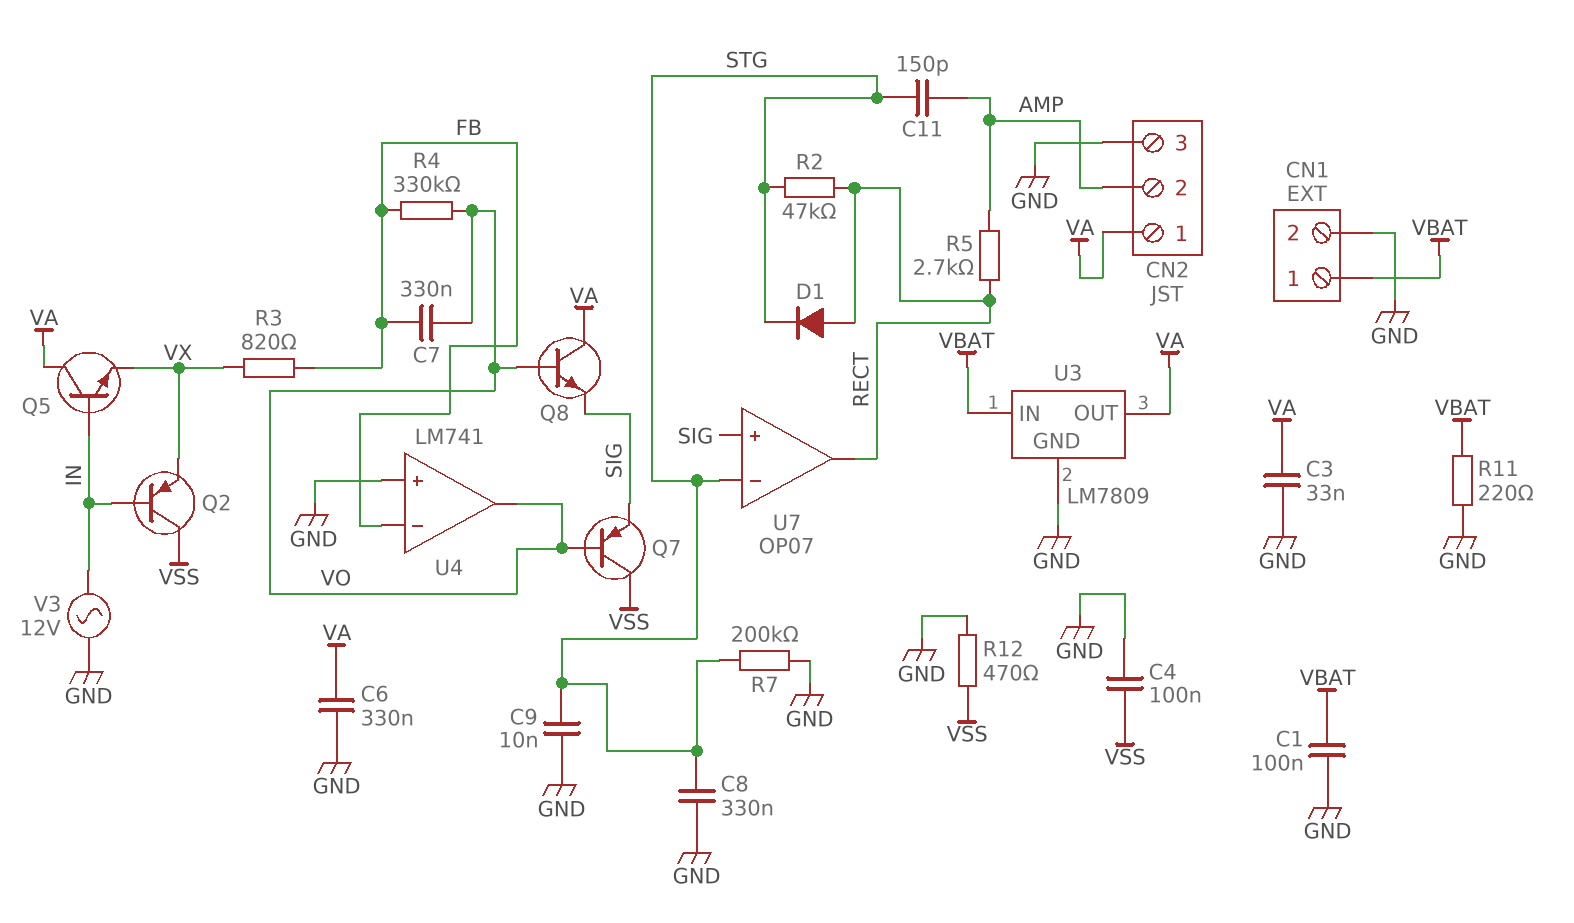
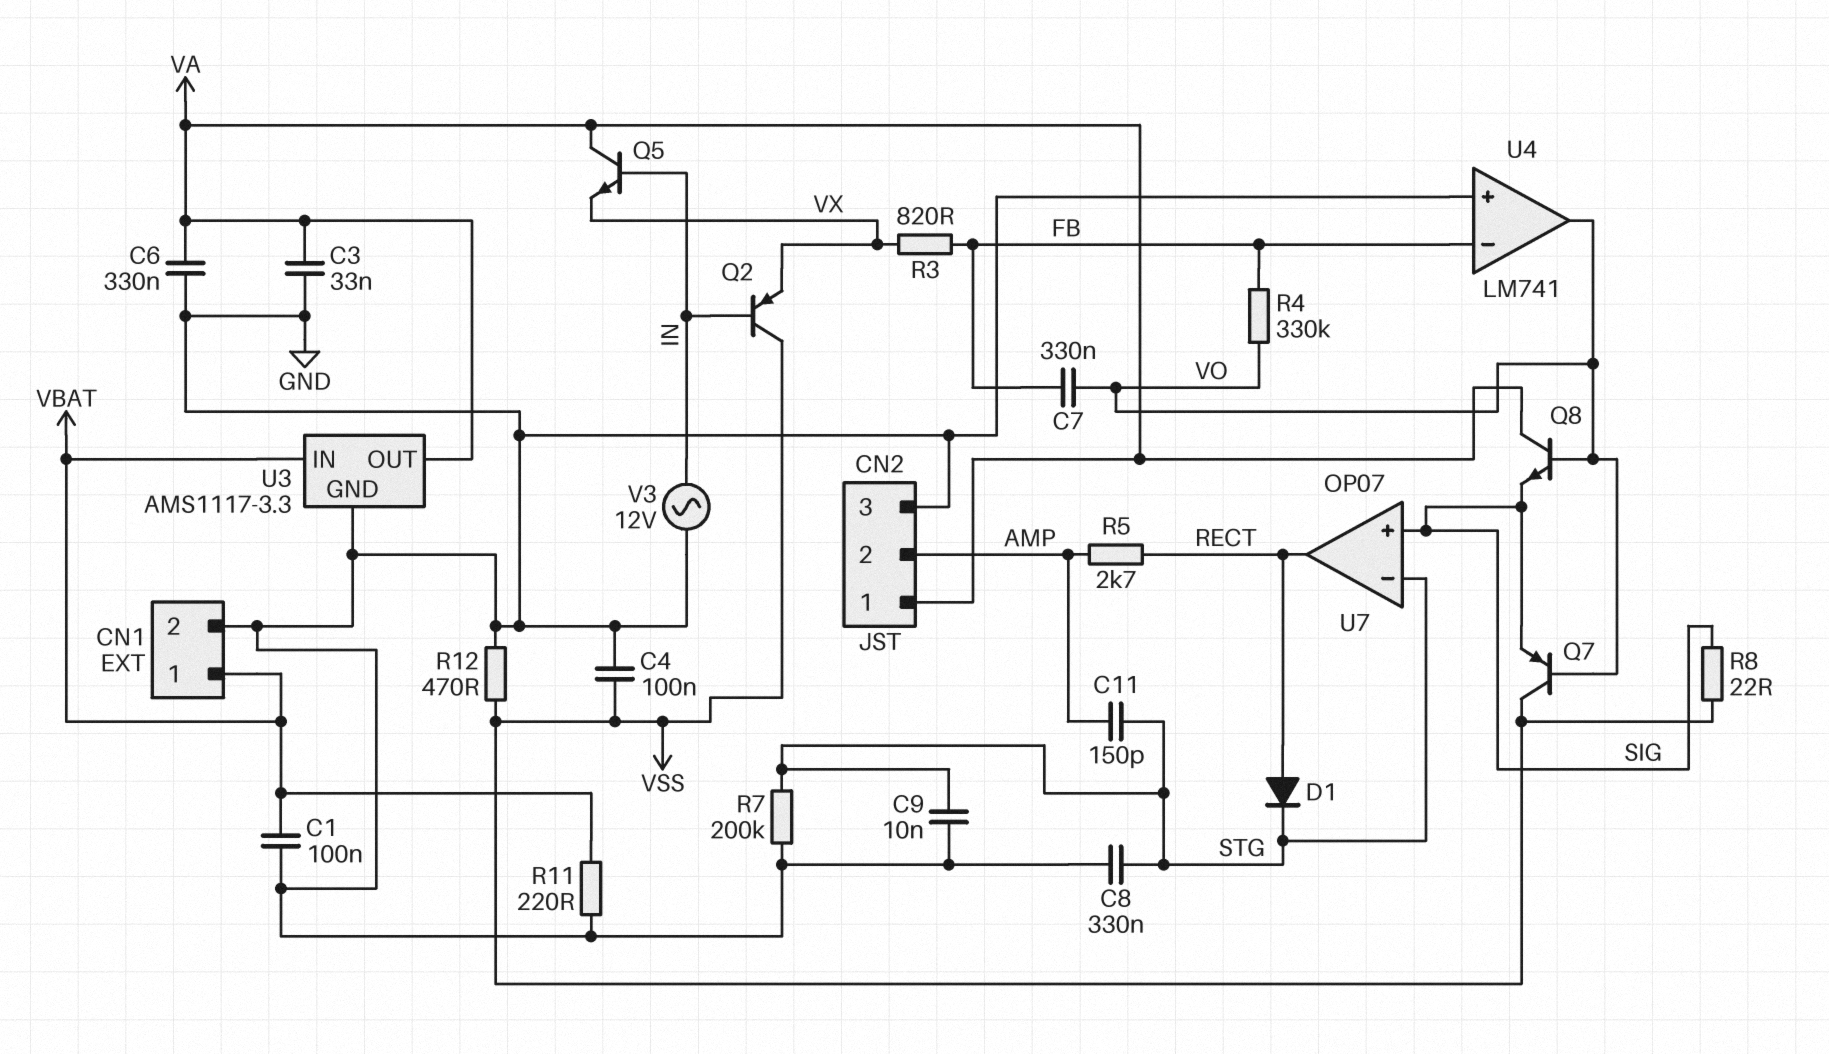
R2: 47k (RECT, STG) -> none
R8: none -> 22 (SIG, VSS)
U3: LM7809 -> AMS1117-3.3

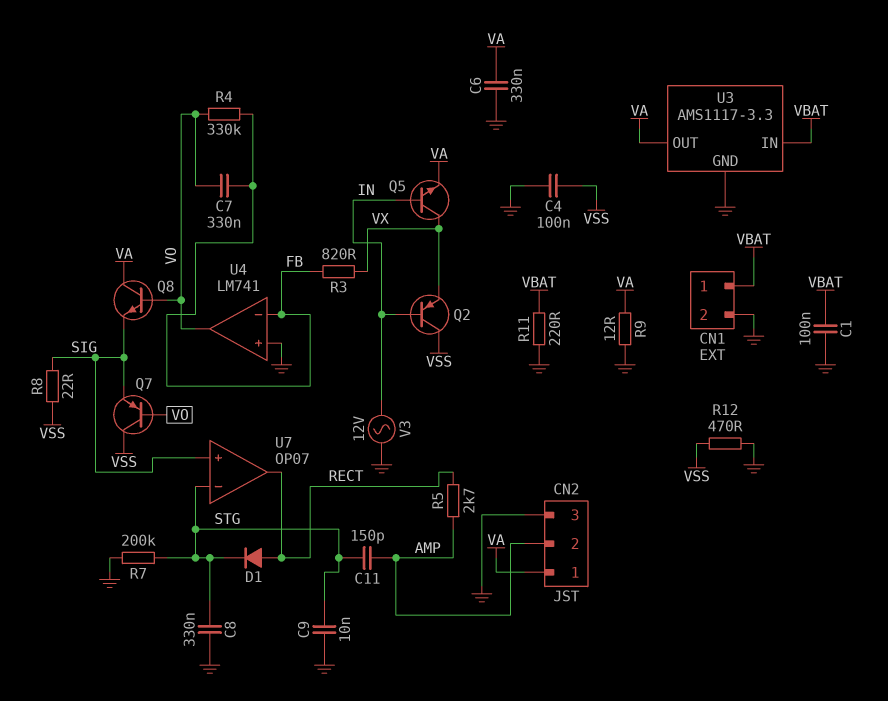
C3: 33nF (GND, VA) -> none
Q5: NPN (B IN, C VA, E VX) -> NPN (B IN, C VX, E VA)
R9: none -> 12 (GND, VA)

